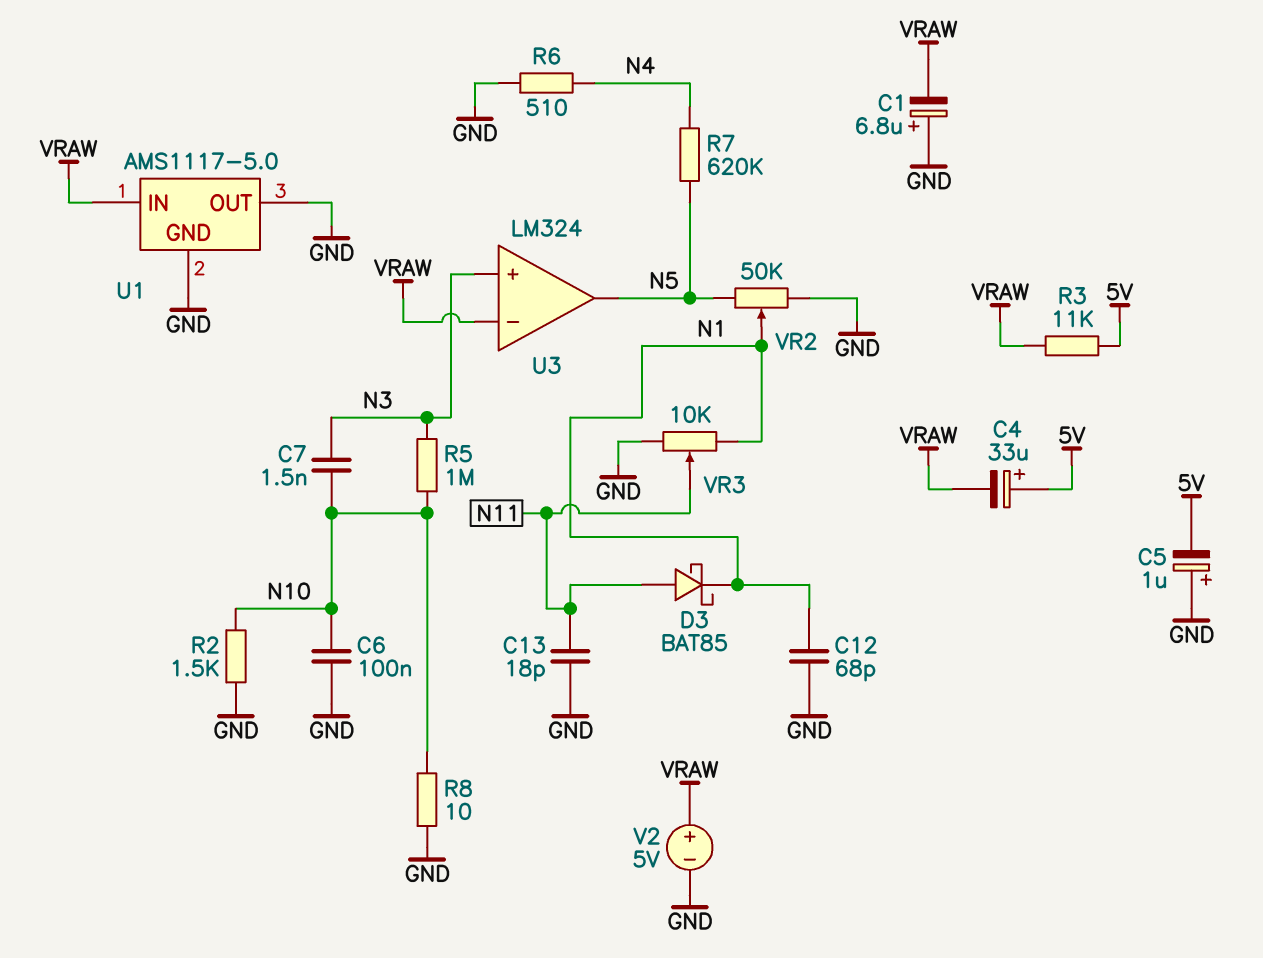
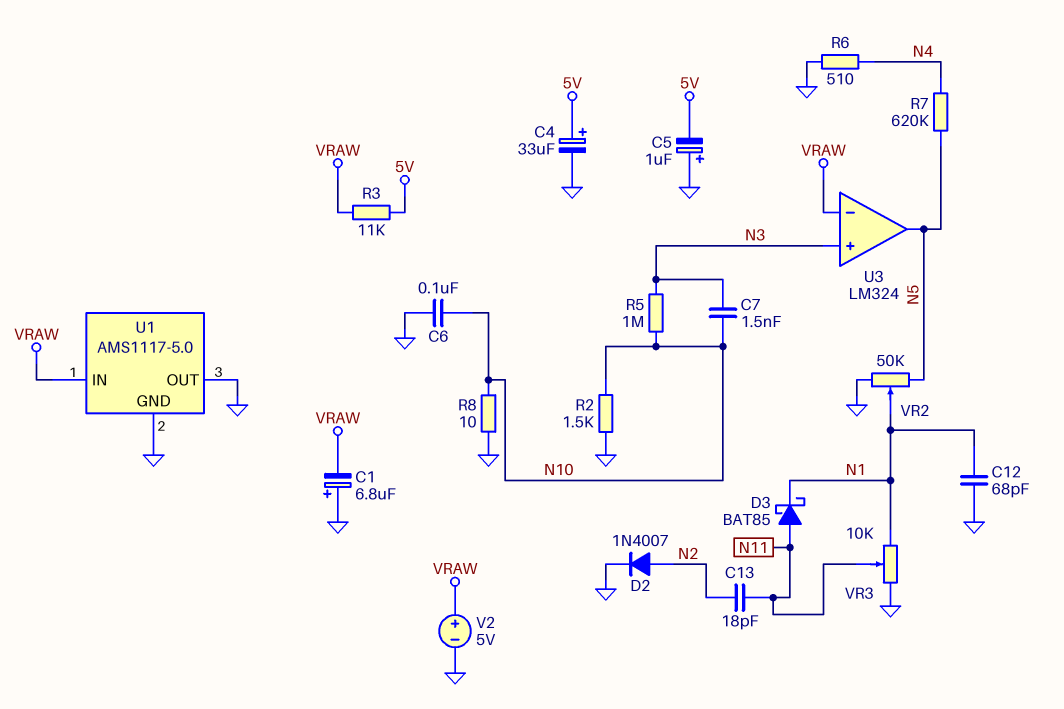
C4: 33uF (plus 5V, minus VRAW) -> 33uF (plus 5V, minus GND)
C13: 18pF (GND, N11) -> 18pF (N2, N11)
D2: none -> diode 1N4007 (A N2, K GND)

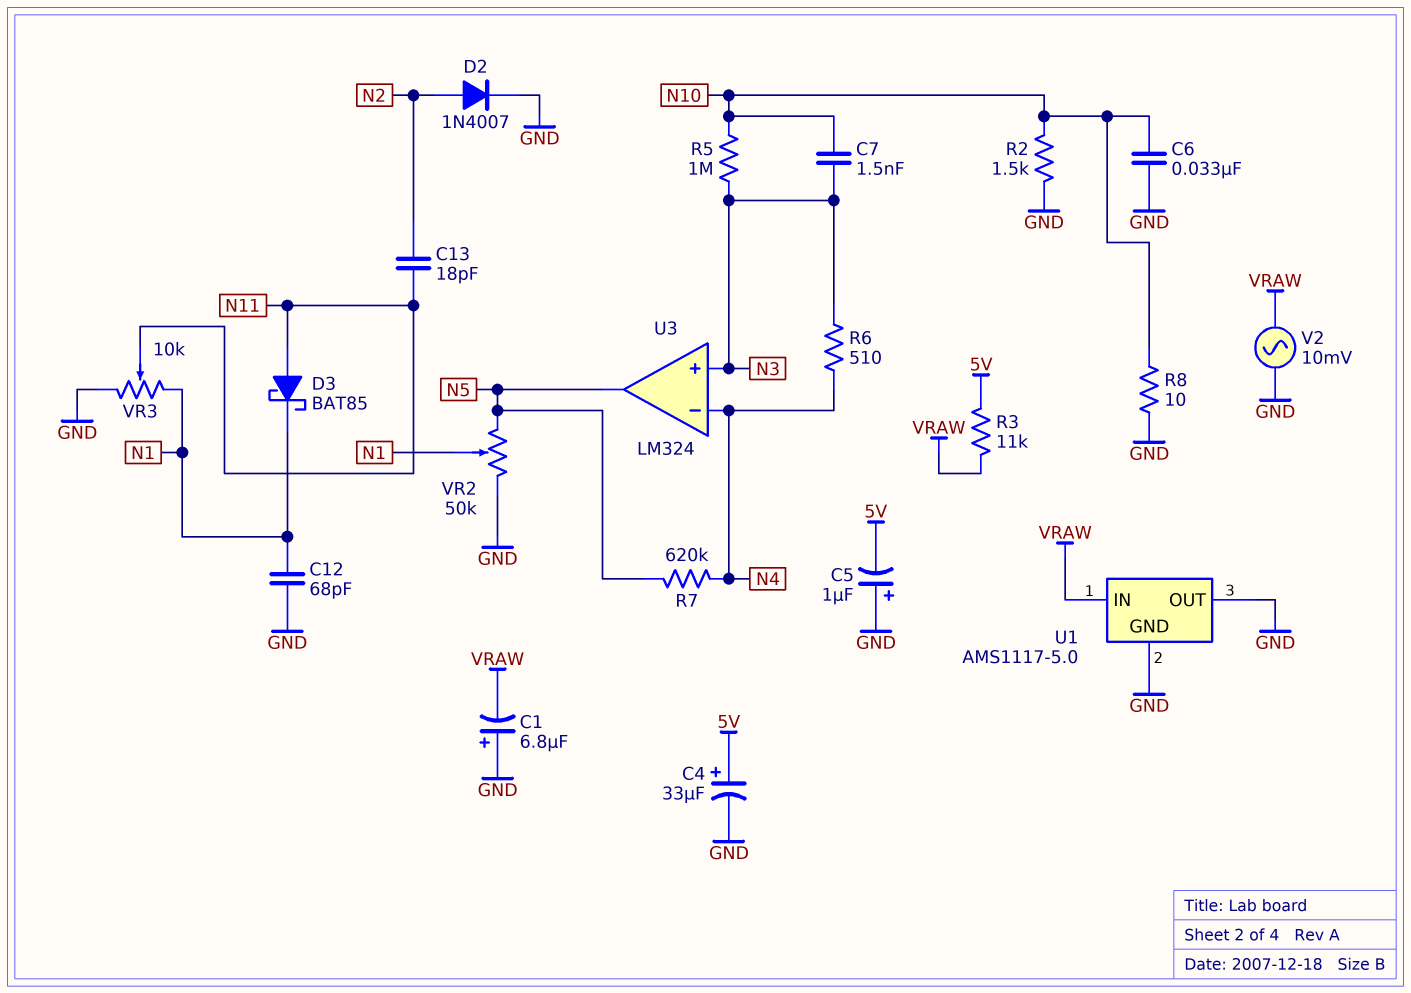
C6: 100nF (GND, N10) -> 33nF (GND, N10)
R6: 510 (GND, N4) -> 510 (N3, N4)
U3 pin in-: VRAW -> N4
V2: 5V (plus VRAW, minus GND) -> AC 10mV (GND, VRAW)

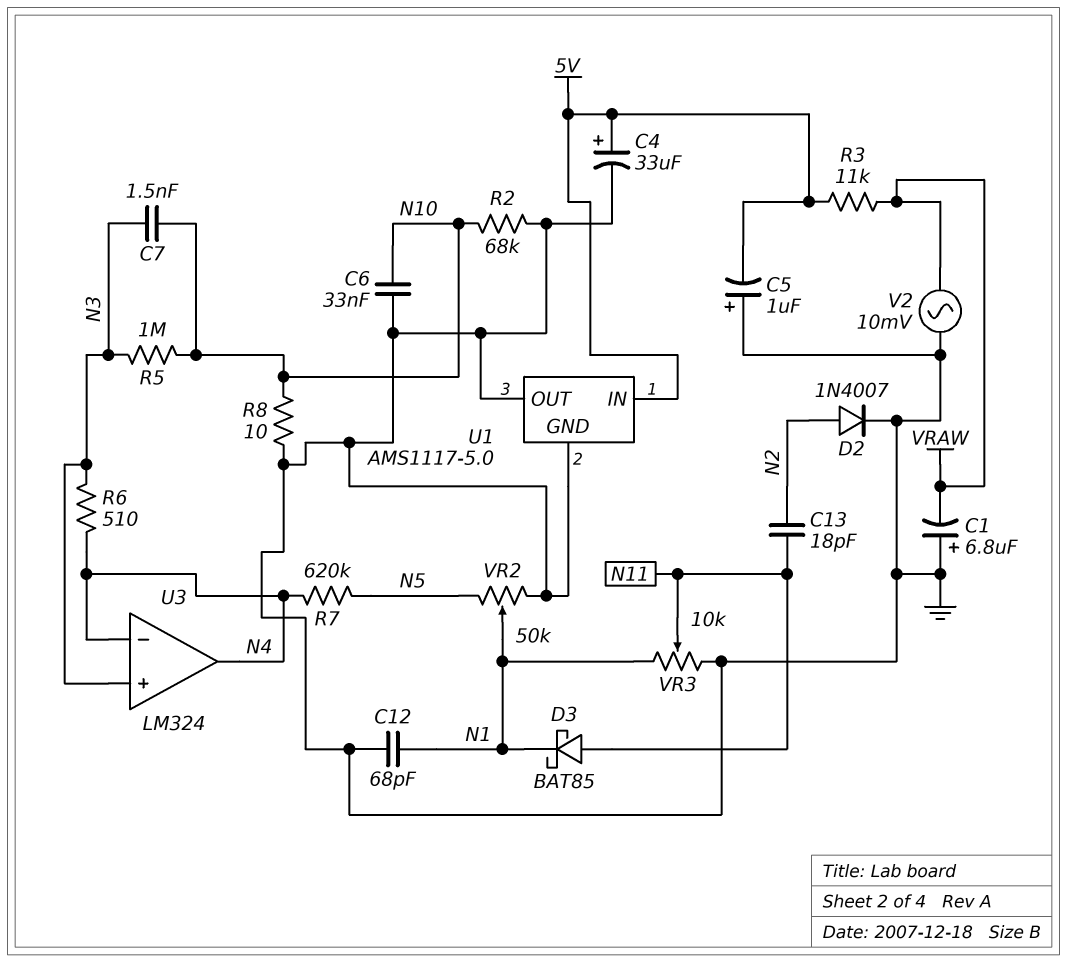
R2: 1.5k (GND, N10) -> 68k (GND, N10)
U1 pin IN: VRAW -> 5V
U3 pin out: N5 -> N4

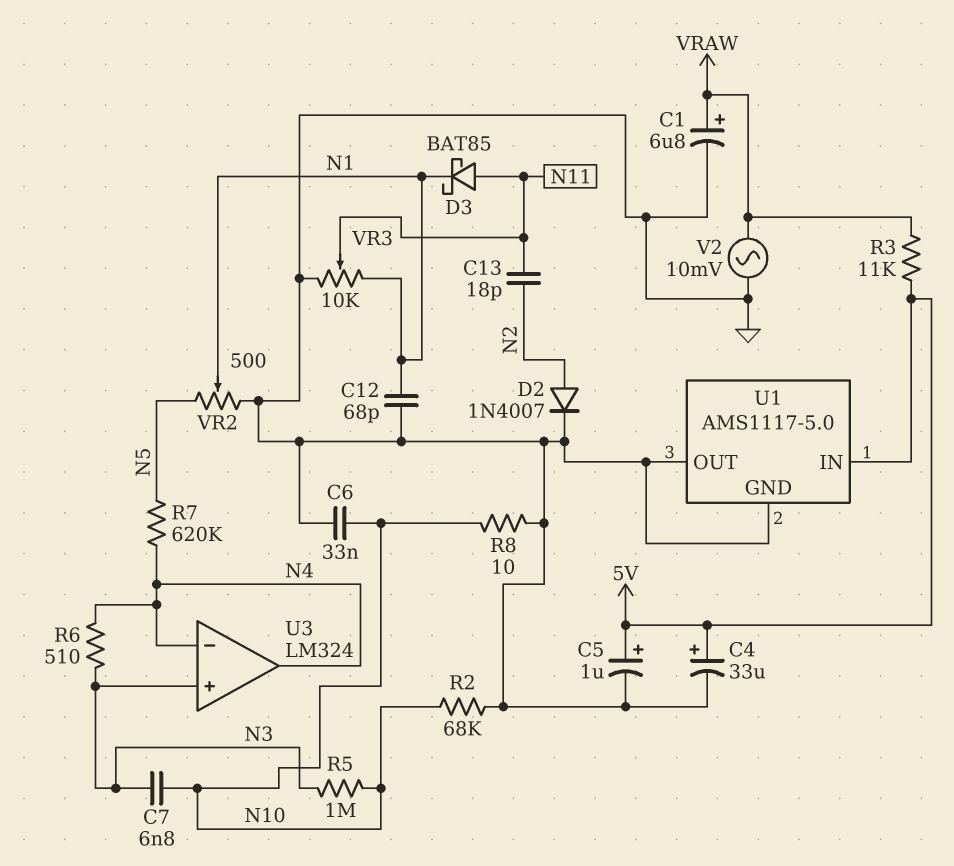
C1: 6.8uF (plus GND, minus VRAW) -> 6.8uF (plus VRAW, minus GND)
C5: 1uF (plus GND, minus 5V) -> 1uF (plus 5V, minus GND)
C7: 1.5nF (N3, N10) -> 6.8nF (N3, N10)
VR2: 50k (GND, N5, wiper N1) -> 500 (GND, N5, wiper N1)

